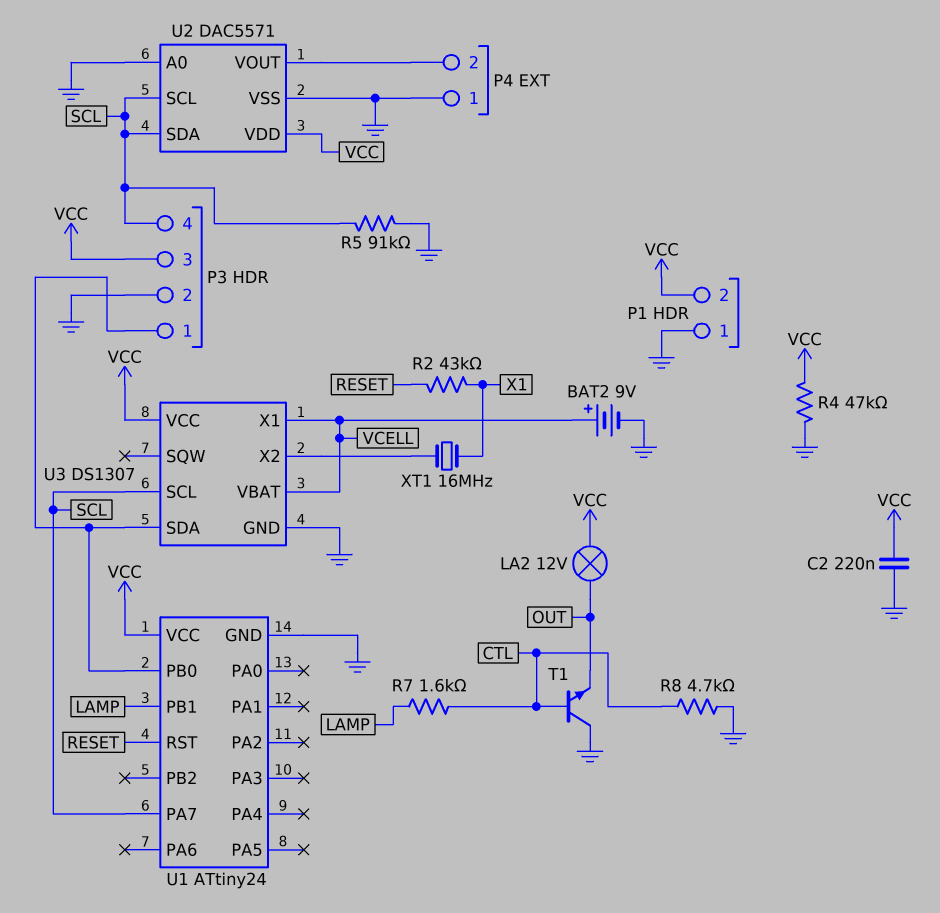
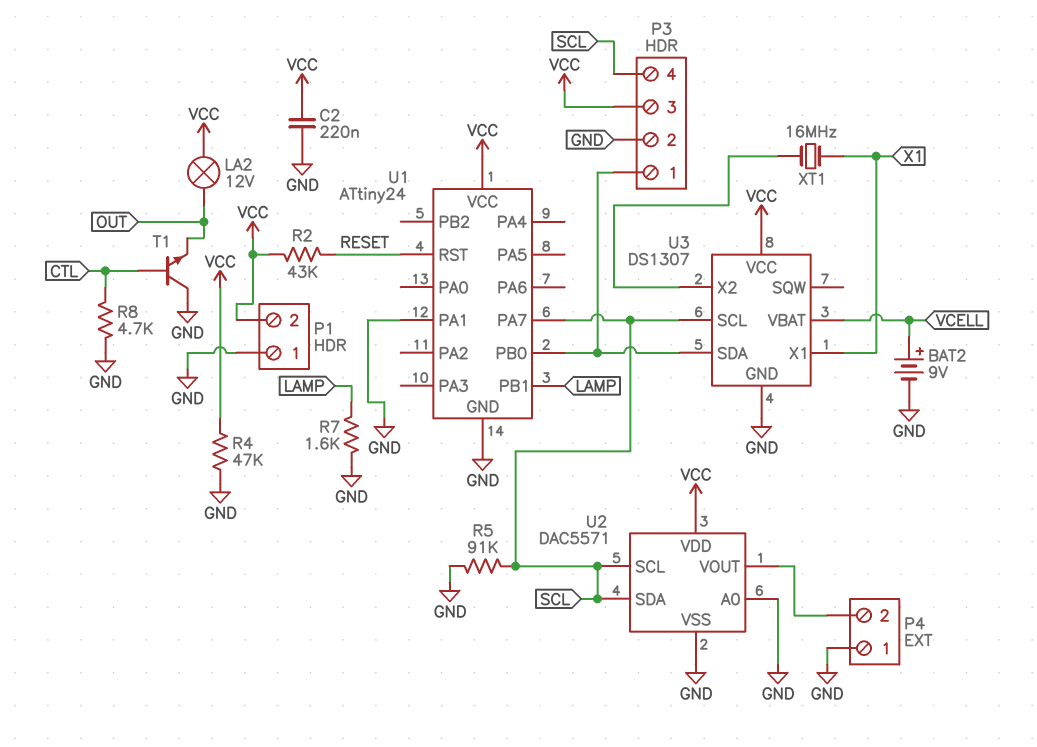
R2: 43k (RESET, X1) -> 43k (RESET, VCC)
R7: 1.6k (CTL, LAMP) -> 1.6k (GND, LAMP)
U1 pin PA1: none -> GND
U3 pin X1: VCELL -> X1

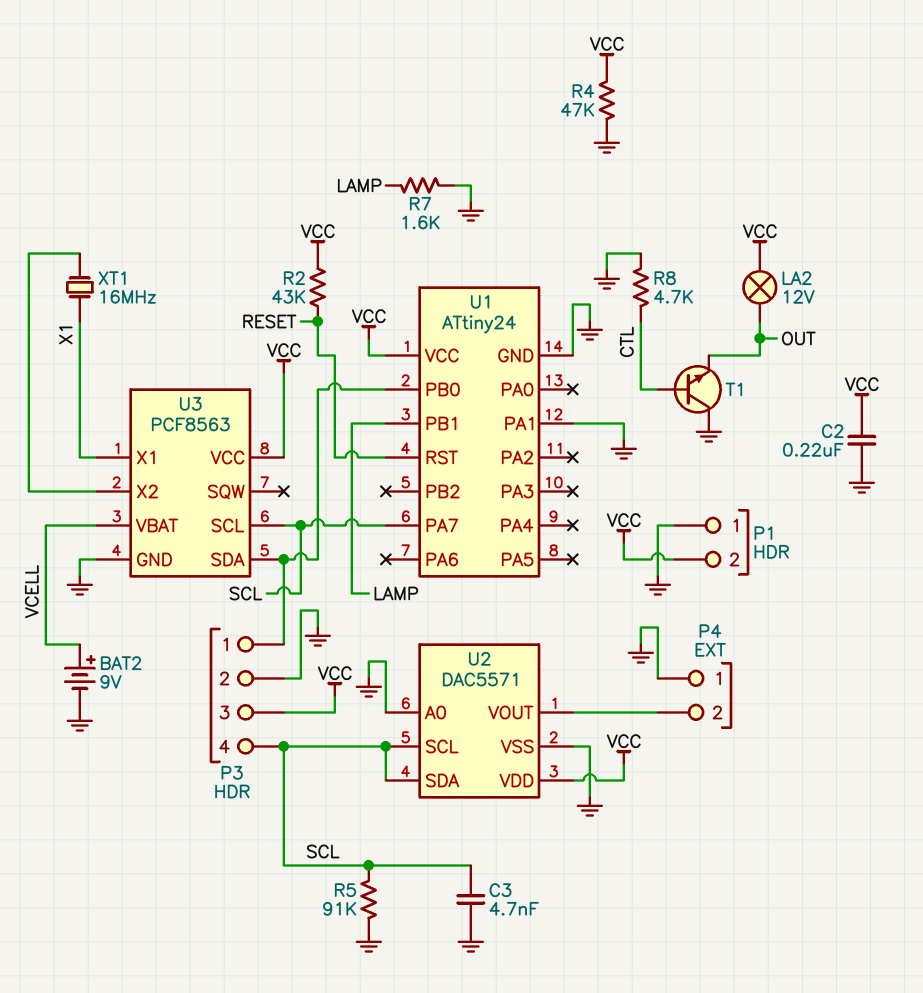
C3: none -> 4.7nF (GND, SCL)
U3: DS1307 -> PCF8563

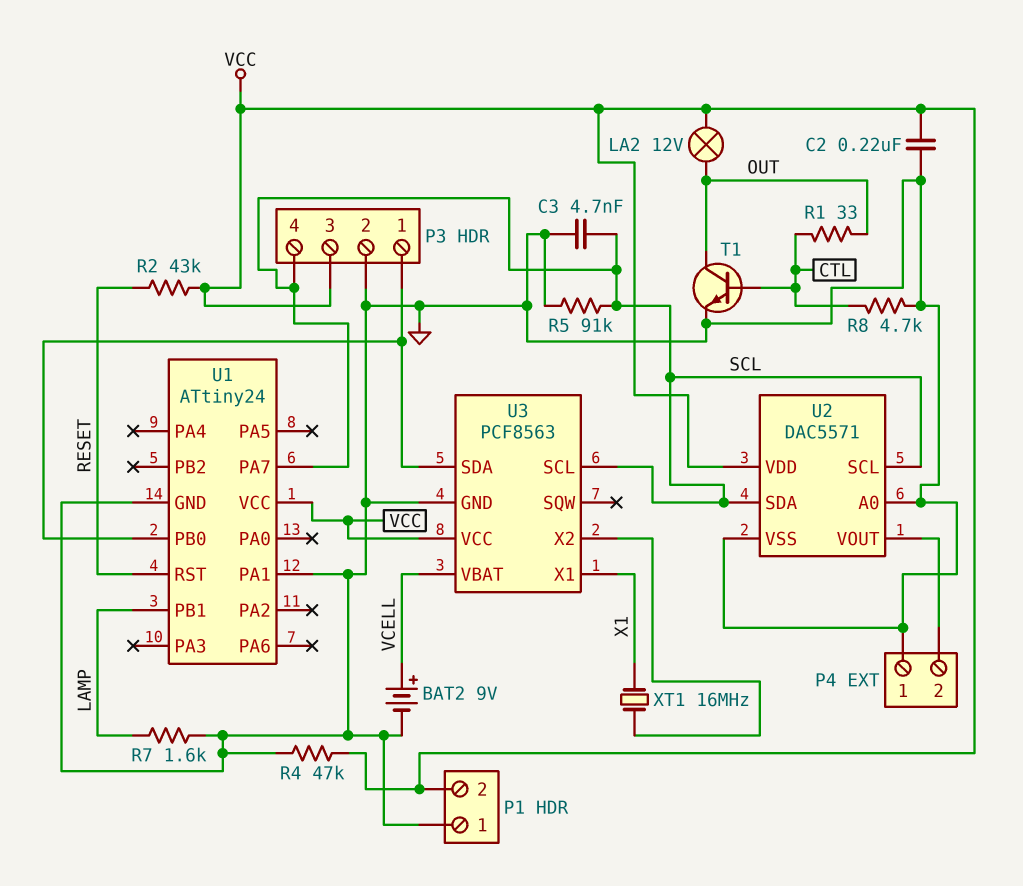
R1: none -> 33 (CTL, OUT)
T1: NPN (B CTL, C GND, E OUT) -> NPN (B CTL, C OUT, E GND)

